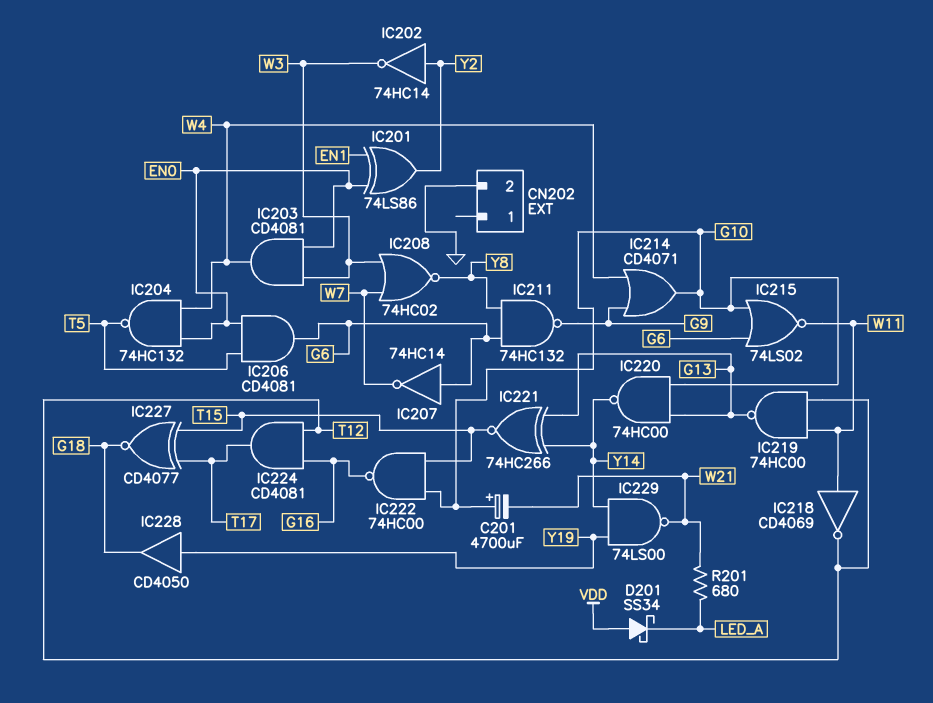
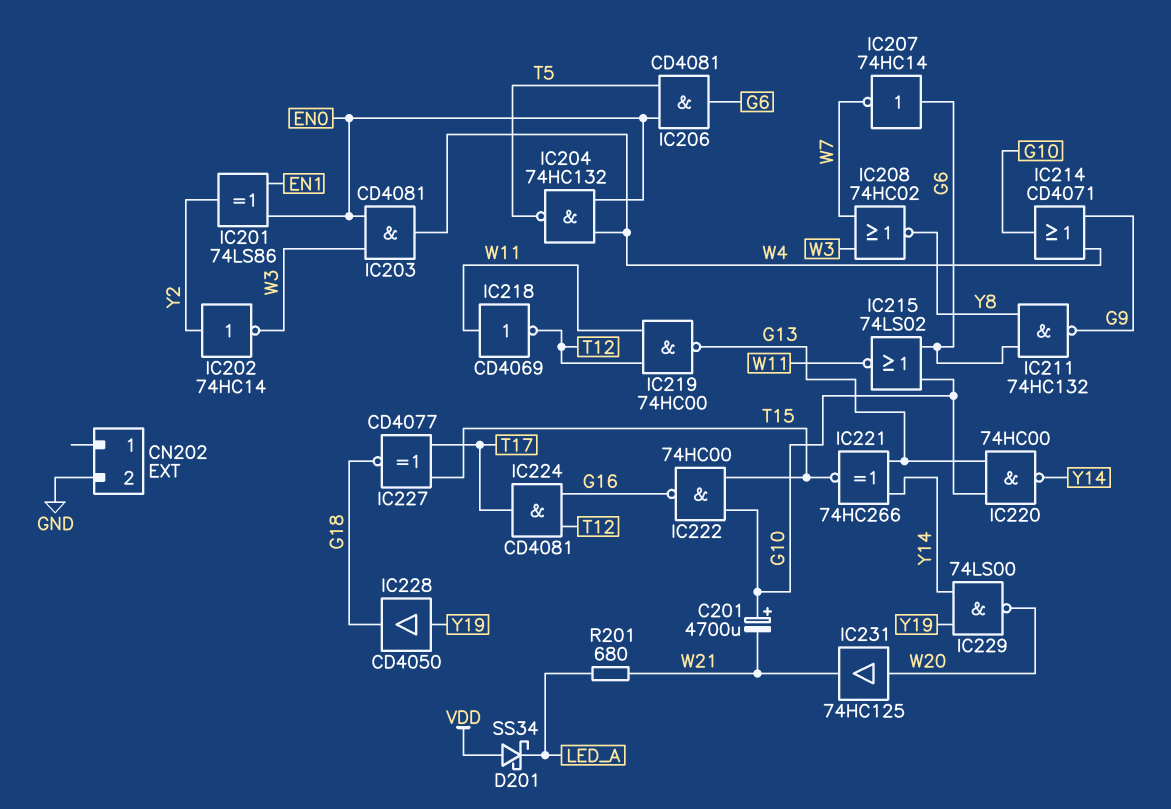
IC229: NAND 74LS00 (in Y14, in Y19, out W21) -> NAND 74LS00 (in Y14, in Y19, out W20)
IC231: none -> buffer 74HC125 (in W20, out W21)

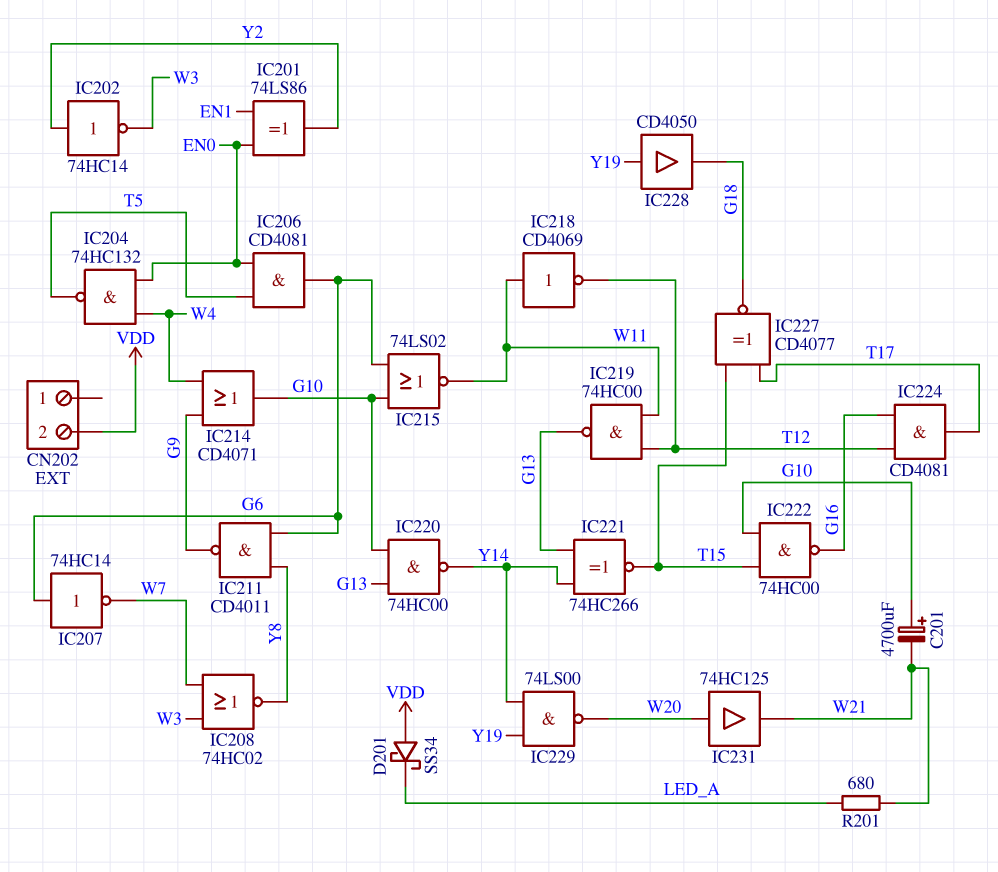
CN202 pin 2: GND -> VDD
IC203: AND CD4081 (in EN0, in W3, out W4) -> none
IC211: NAND 74HC132 (in G6, in Y8, out G9) -> NAND CD4011 (in G6, in Y8, out G9)

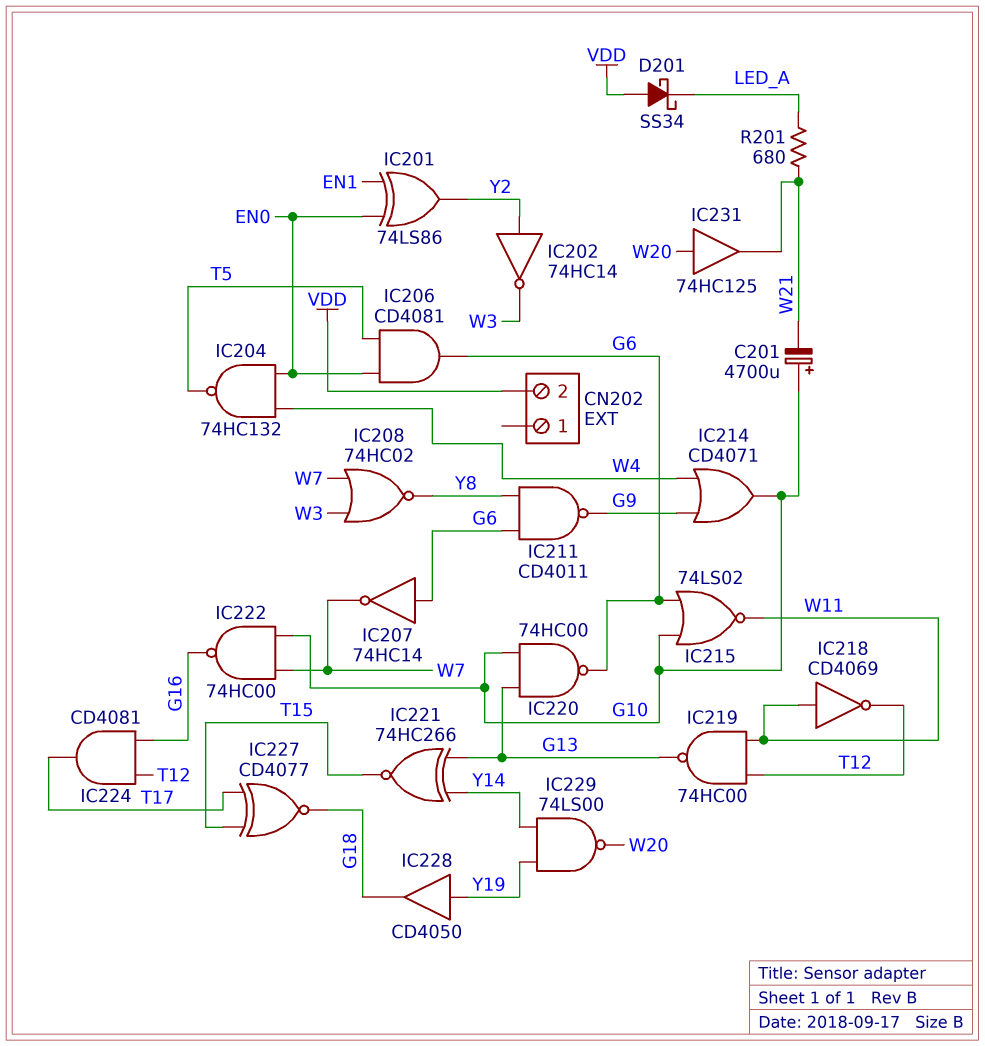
IC220: NAND 74HC00 (in G10, in G13, out Y14) -> NAND 74HC00 (in G10, in G13, out G6)
IC222: NAND 74HC00 (in G10, in T15, out G16) -> NAND 74HC00 (in G10, in W7, out G16)

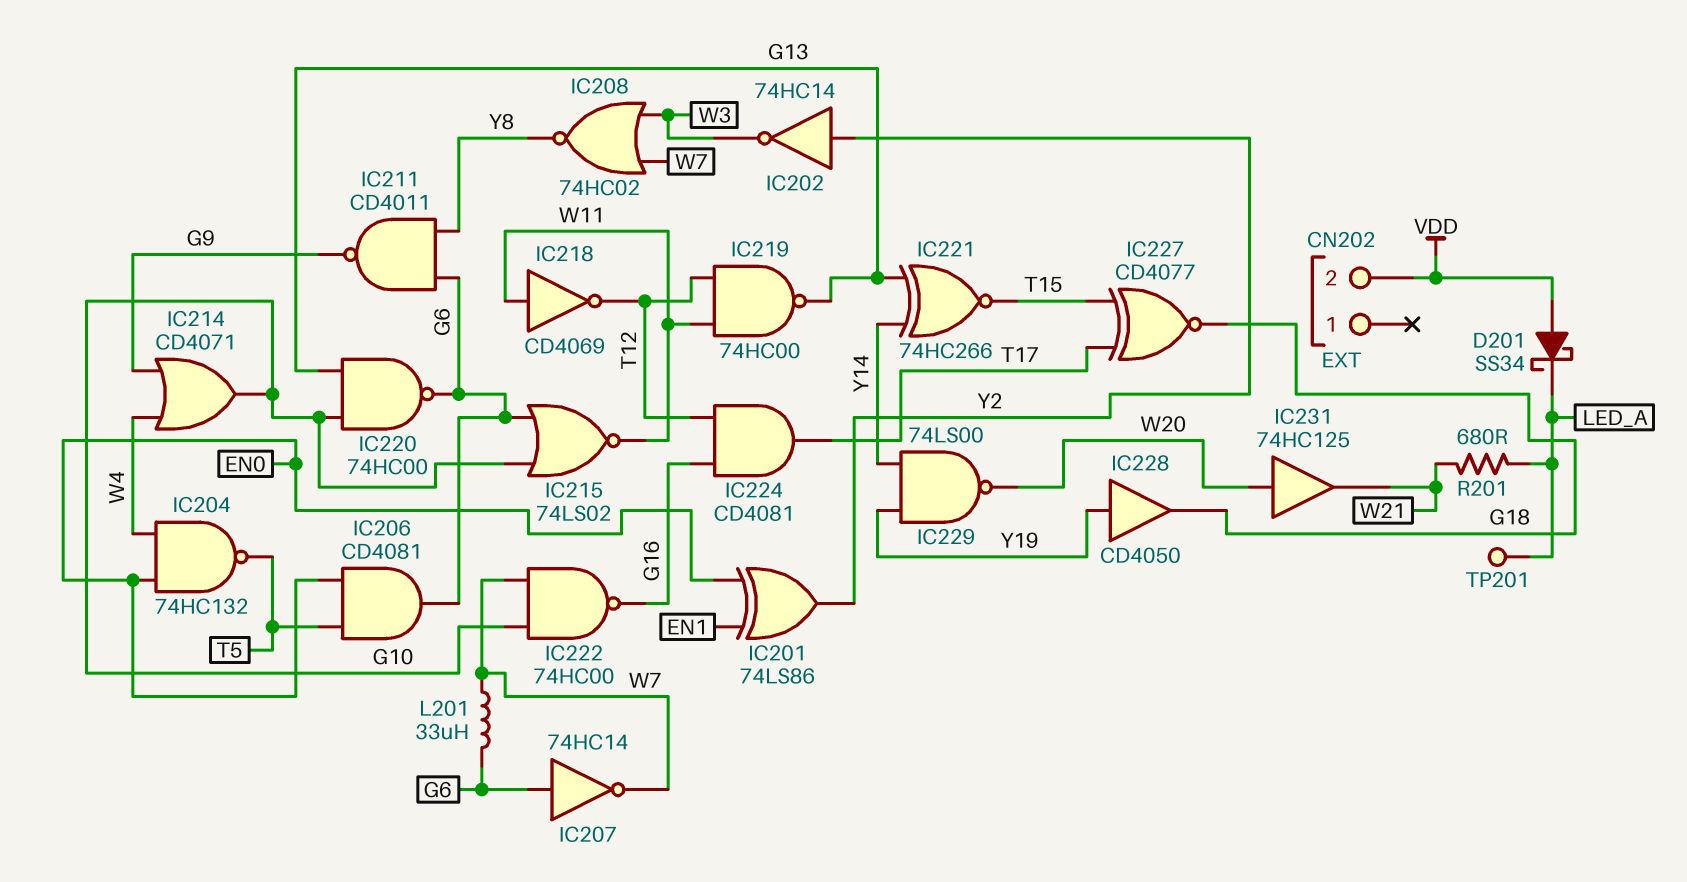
C201: 4700uF (plus G10, minus W21) -> none
L201: none -> 33uH (G6, W7)
TP201: none -> test point (LED_A)

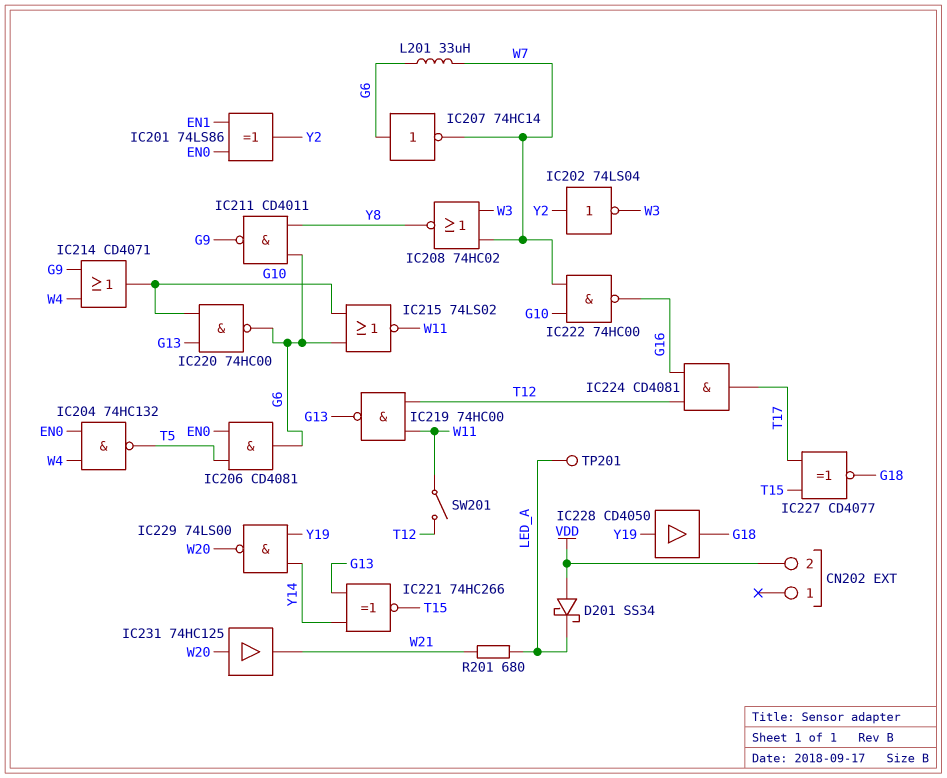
IC202: NOT 74HC14 (in Y2, out W3) -> NOT 74LS04 (in Y2, out W3)
IC218: NOT CD4069 (in W11, out T12) -> none
SW201: none -> switch (T12, W11)

